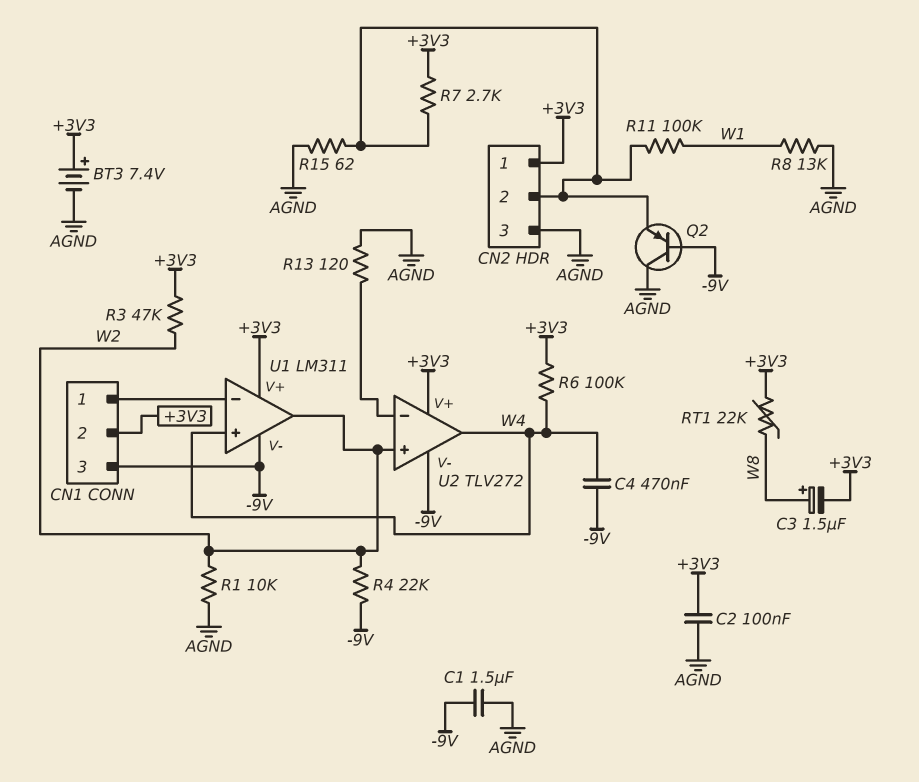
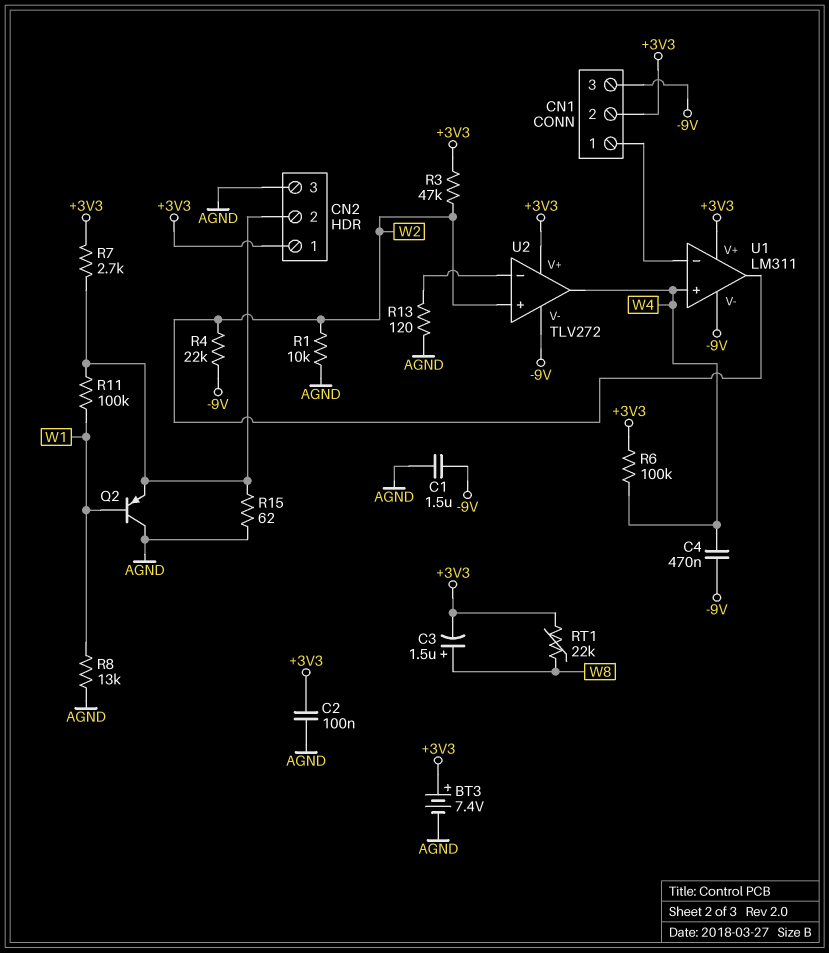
Q2: PNP (B -9V, C AGND, E CN2/2) -> PNP (B W1, C AGND, E CN2/2)

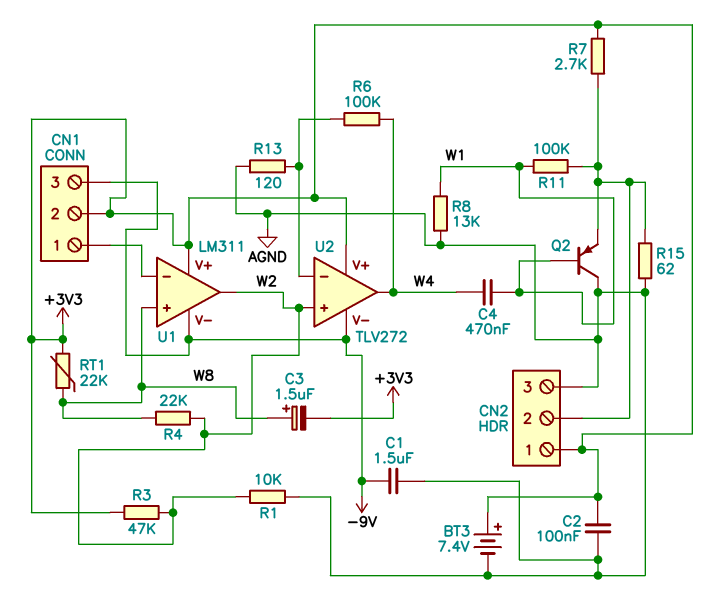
C4: 470nF (-9V, W4) -> 470nF (W1, W4)
R4: 22k (-9V, W2) -> 22k (W2, W8)
R6: 100k (+3V3, W4) -> 100k (U2/in-, W4)
U1 pin in+: W4 -> W8

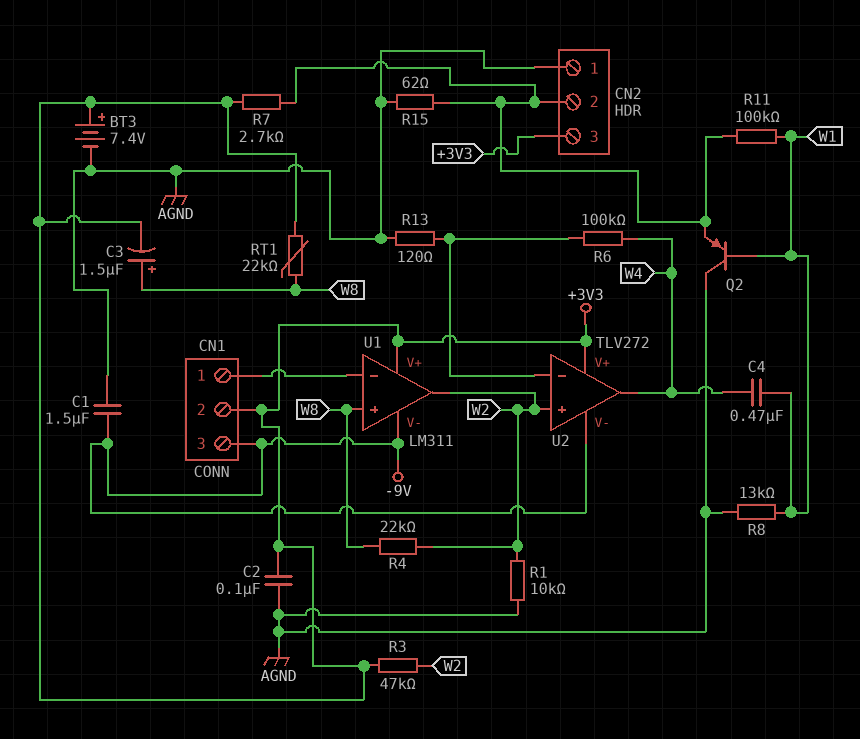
CN2 pin 1: +3V3 -> AGND
CN2 pin 3: AGND -> +3V3

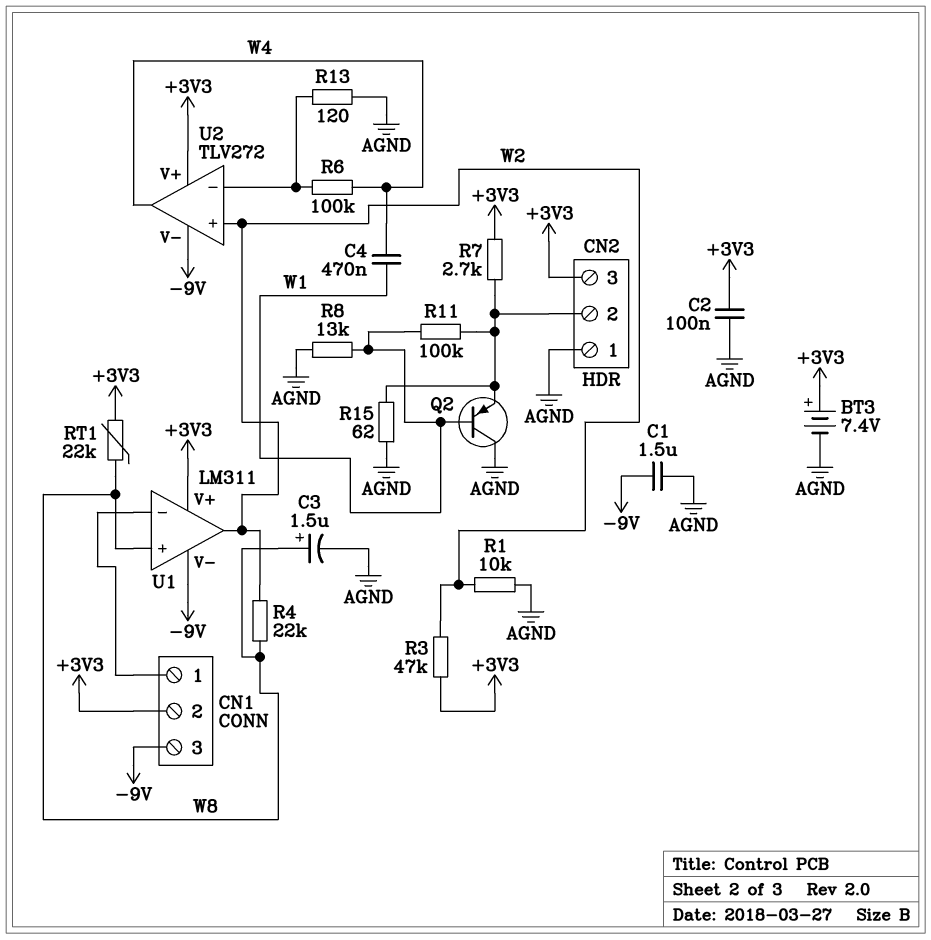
C3: 1.5uF (plus W8, minus +3V3) -> 1.5uF (plus W8, minus AGND)

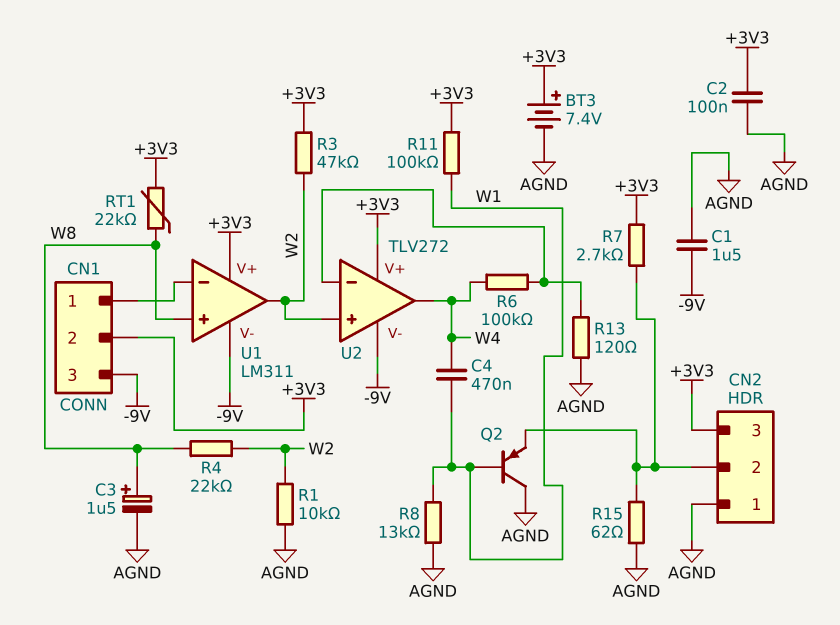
R11: 100k (CN2/2, W1) -> 100k (+3V3, W1)

